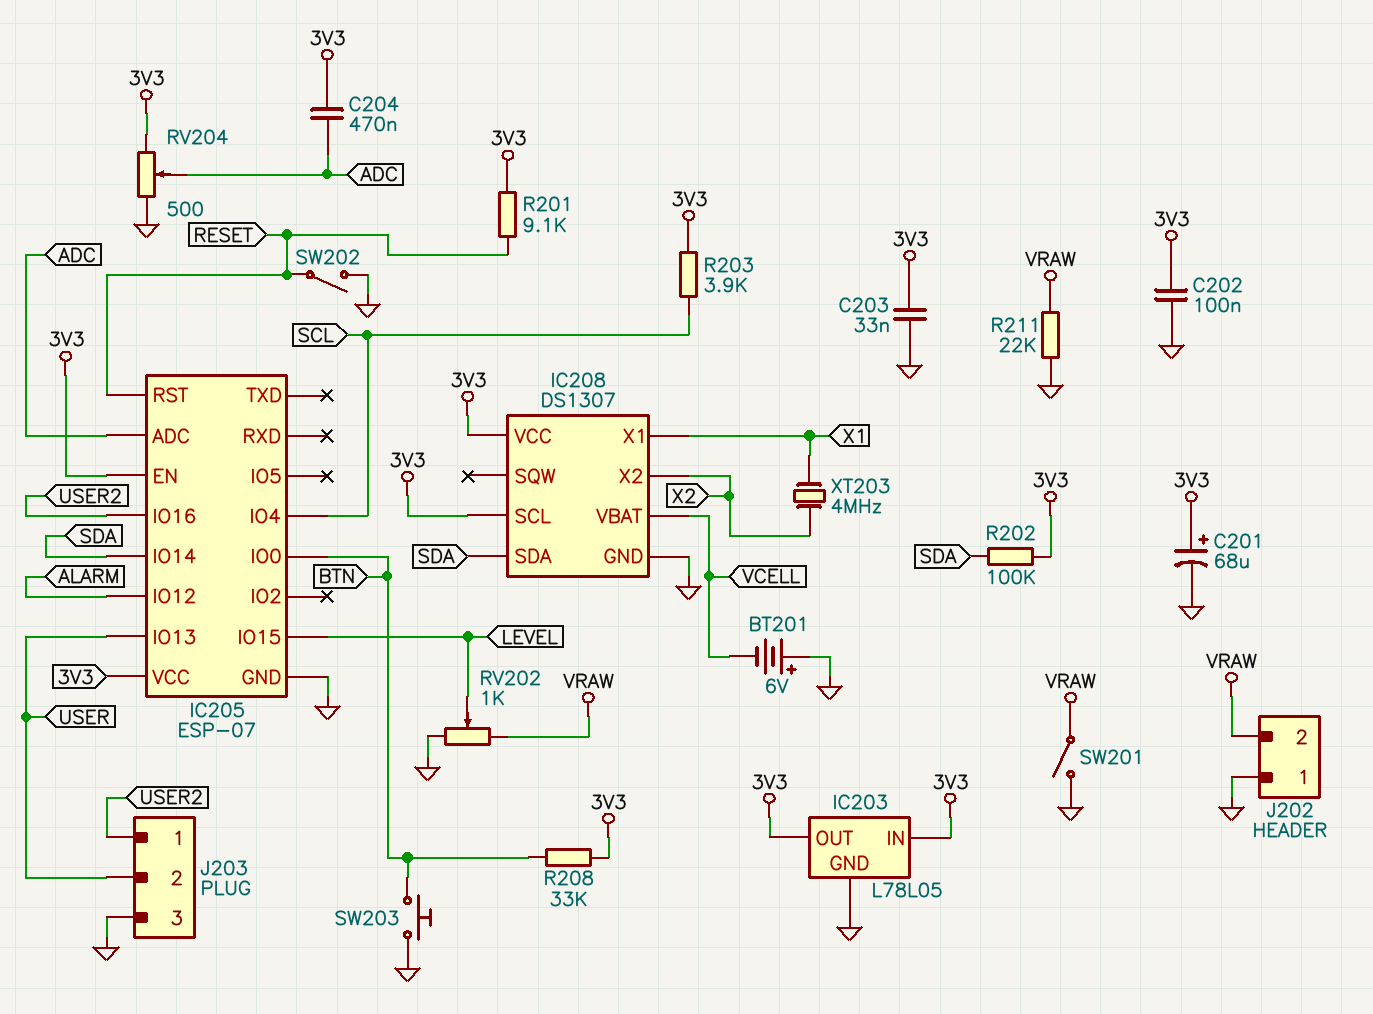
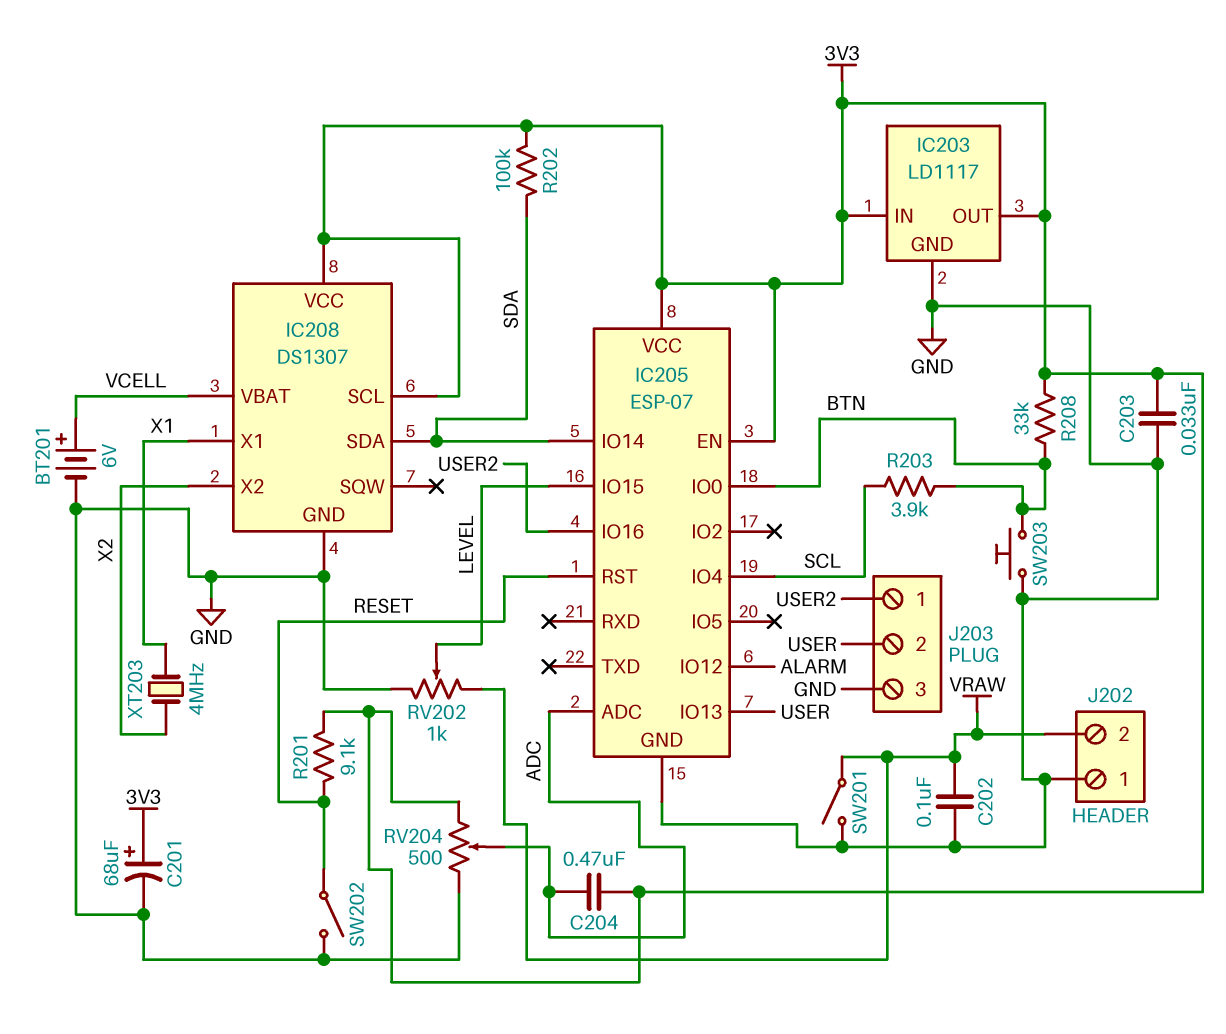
BT201: 6V (plus GND, minus VCELL) -> 6V (plus VCELL, minus GND)
C202: 100nF (3V3, GND) -> 100nF (GND, VRAW)
IC203: L78L05 -> LD1117
R203: 3.9k (3V3, SCL) -> 3.9k (BTN, SCL)
R211: 22k (GND, VRAW) -> none

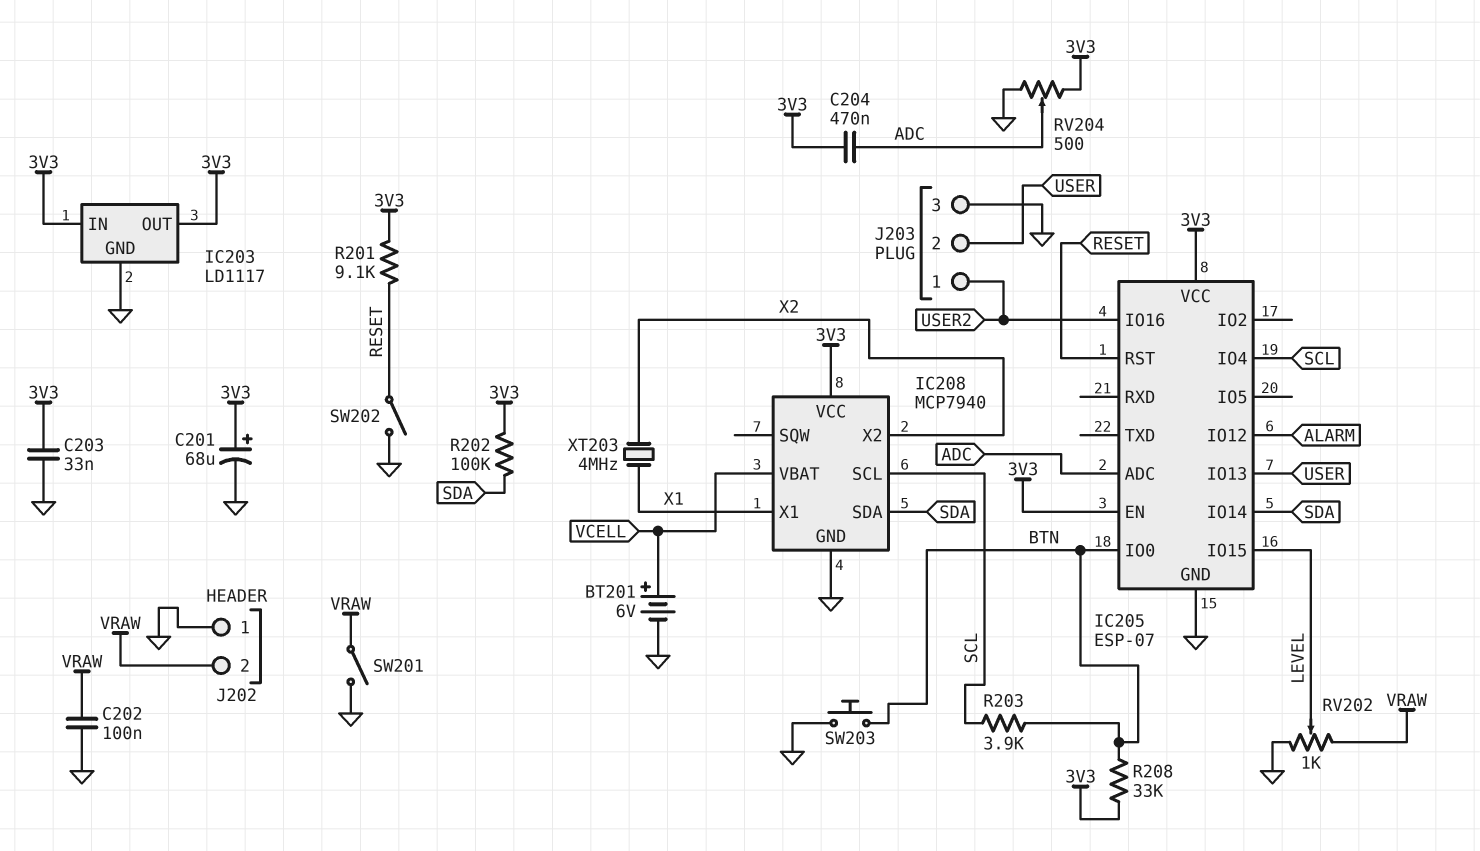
IC208: DS1307 -> MCP7940
IC208 pin SCL: 3V3 -> SCL

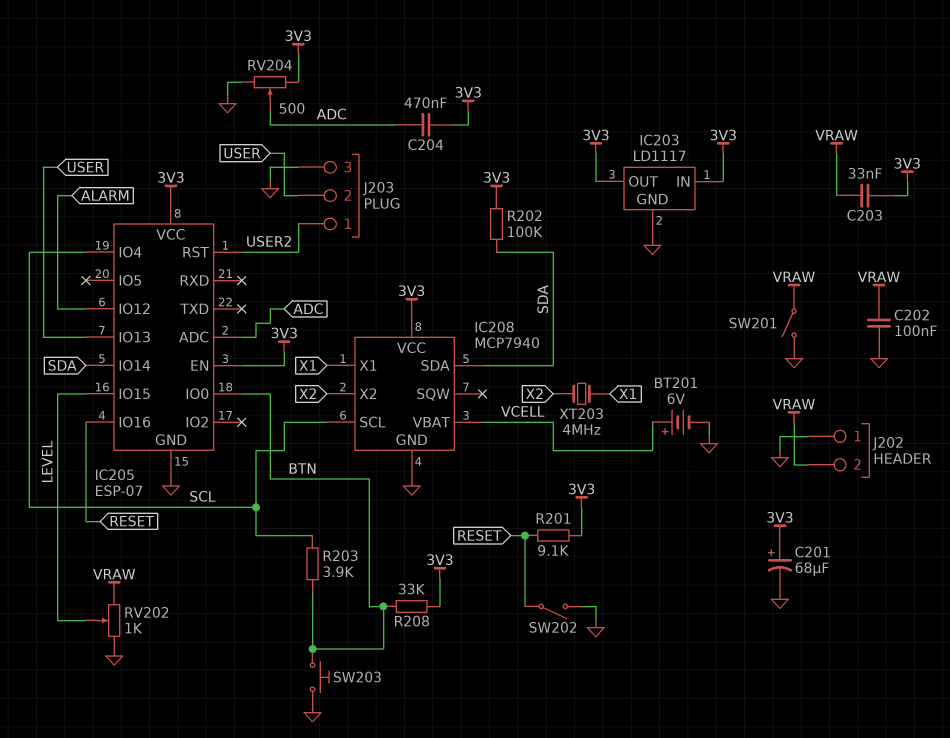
C203: 33nF (3V3, GND) -> 33nF (3V3, VRAW)
IC205 pin IO16: USER2 -> RESET
IC205 pin RST: RESET -> USER2

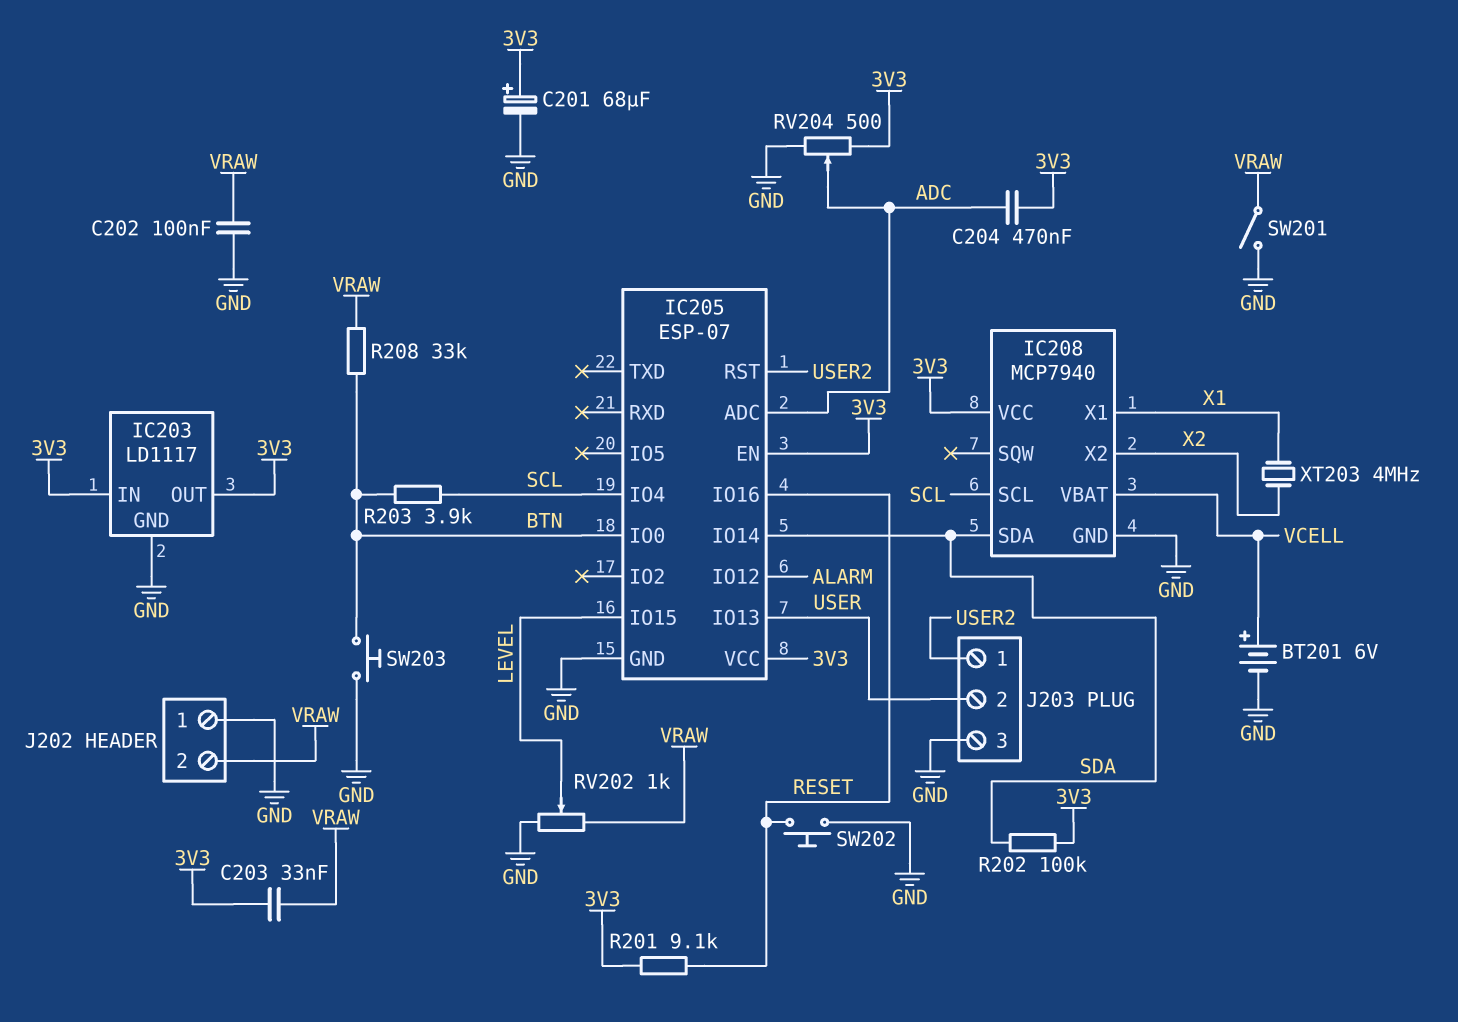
R208: 33k (3V3, BTN) -> 33k (BTN, VRAW)
SW202: switch (GND, RESET) -> button (GND, RESET)

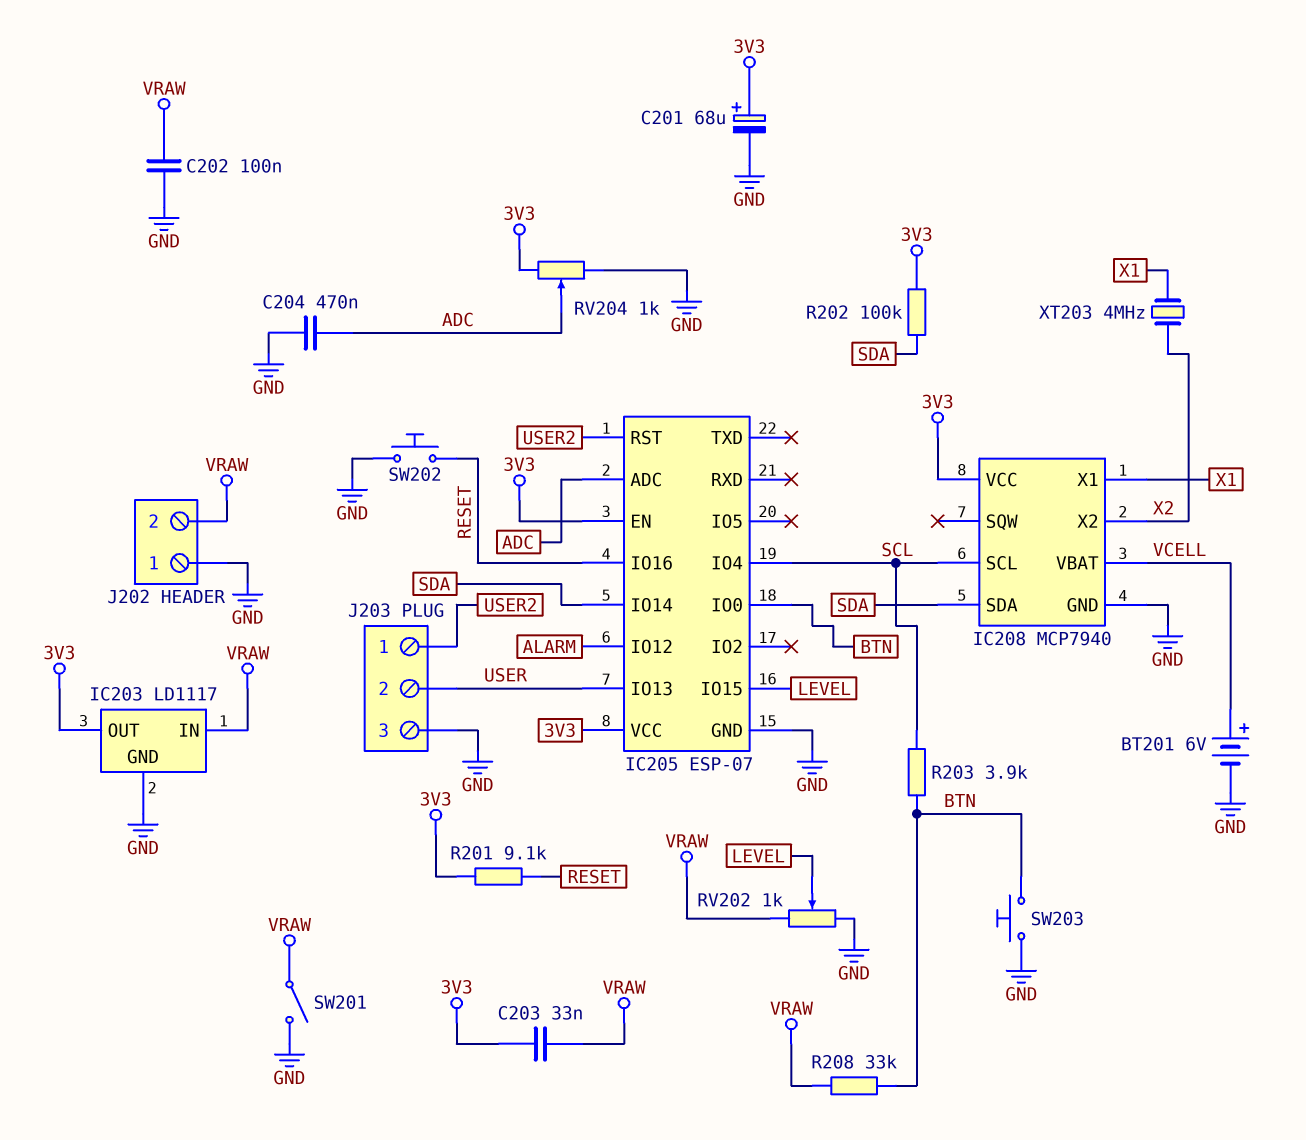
C204: 470nF (3V3, ADC) -> 470nF (ADC, GND)
IC203 pin IN: 3V3 -> VRAW
RV204: 500 (3V3, GND, wiper ADC) -> 1k (3V3, GND, wiper ADC)

